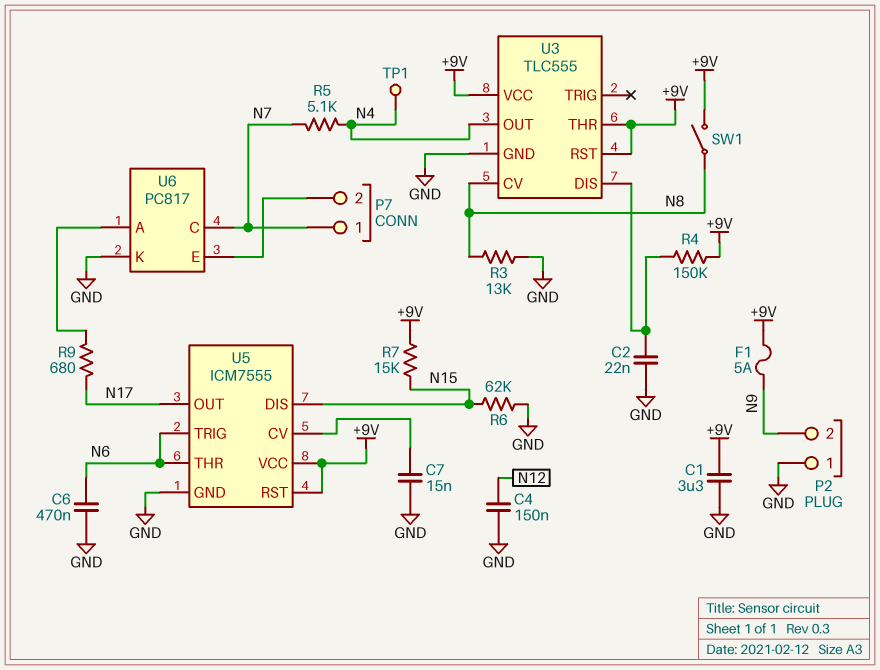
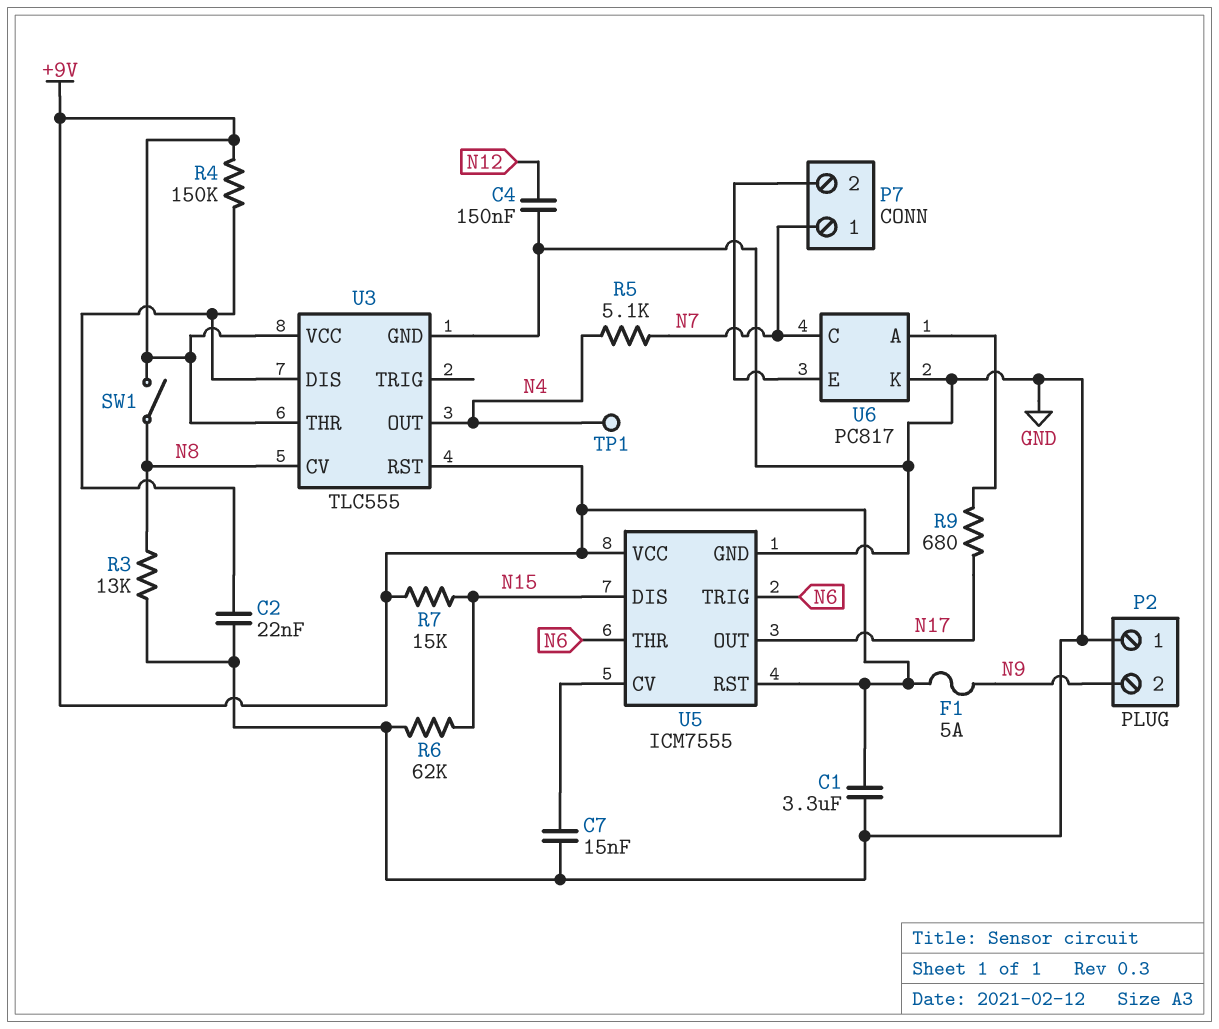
C6: 470nF (GND, N6) -> none

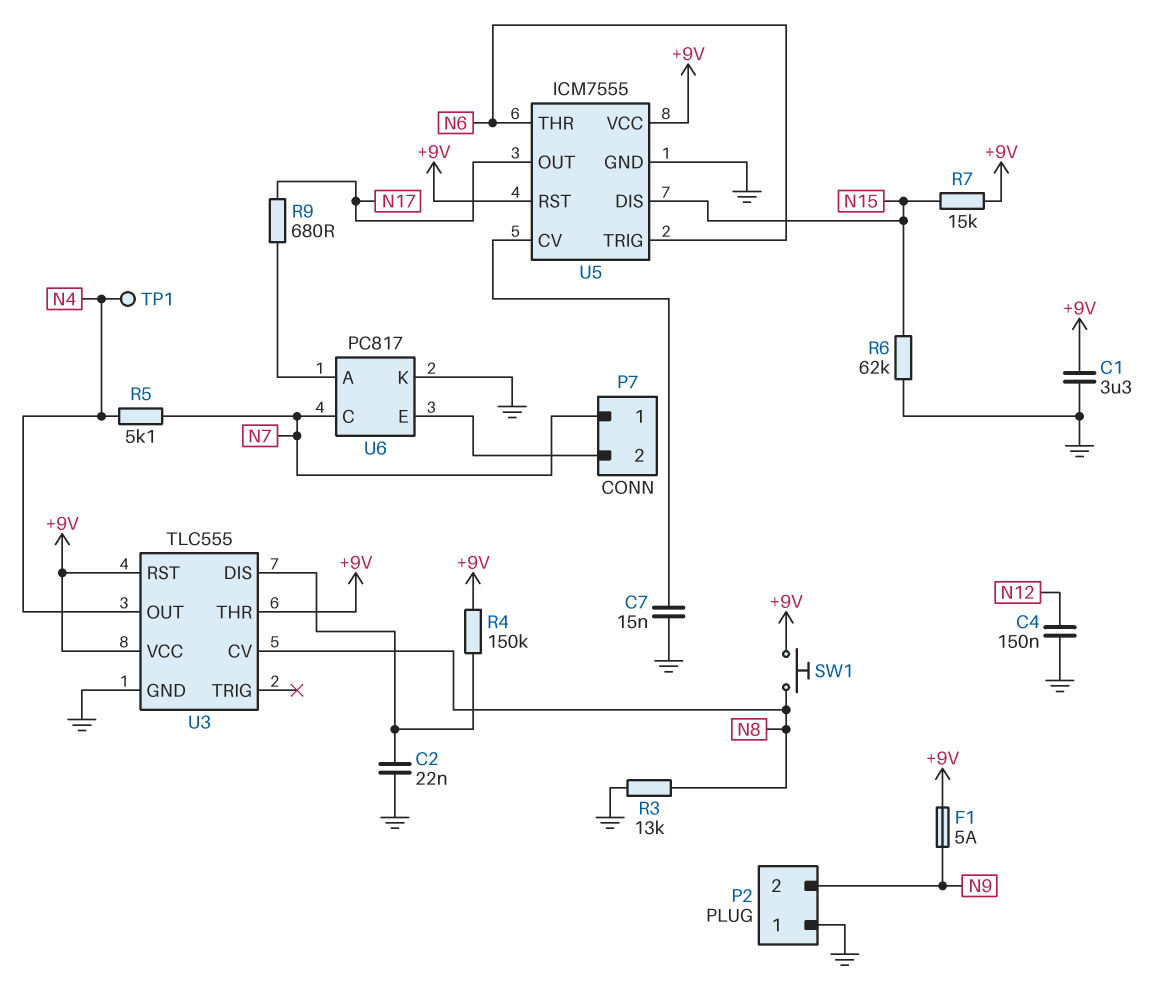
SW1: switch (+9V, N8) -> button (+9V, N8)

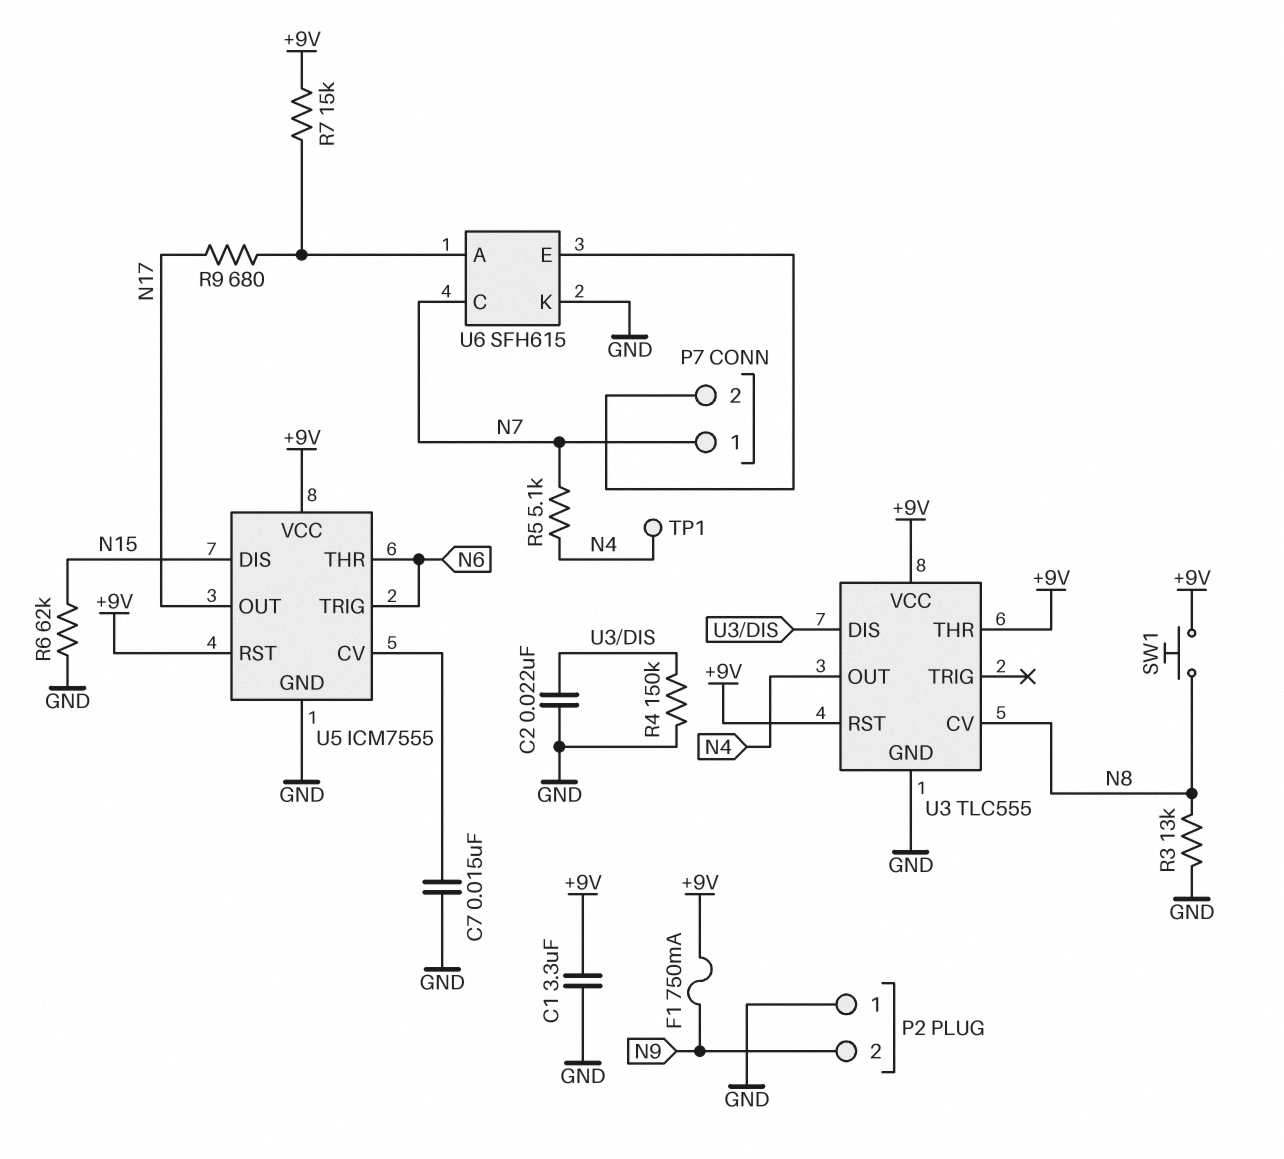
C4: 150nF (GND, N12) -> none
F1: 5A (+9V, N9) -> 750mA (+9V, N9)
R4: 150k (+9V, U3/DIS) -> 150k (GND, U3/DIS)
R7: 15k (+9V, N15) -> 15k (+9V, U6/A)
U6: PC817 -> SFH615

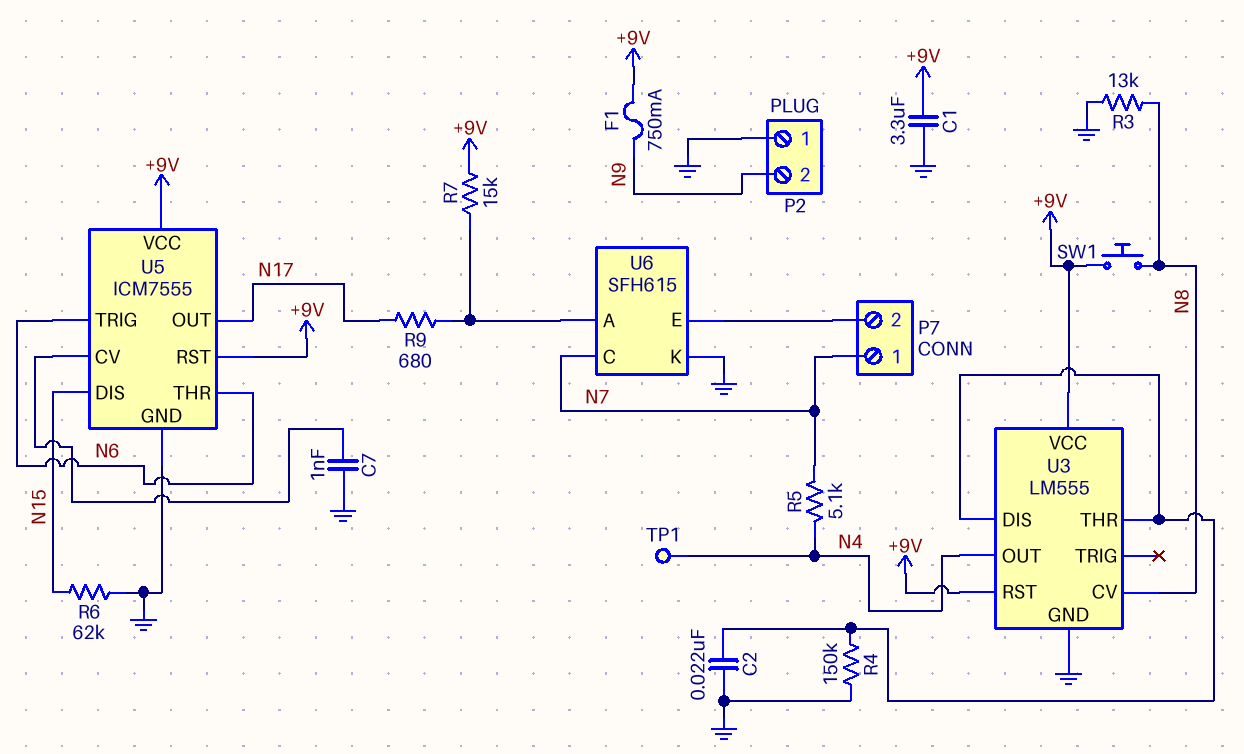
C7: 15nF (GND, U5/CV) -> 1nF (GND, U5/CV)
U3: TLC555 -> LM555
U3 pin THR: +9V -> U3/DIS

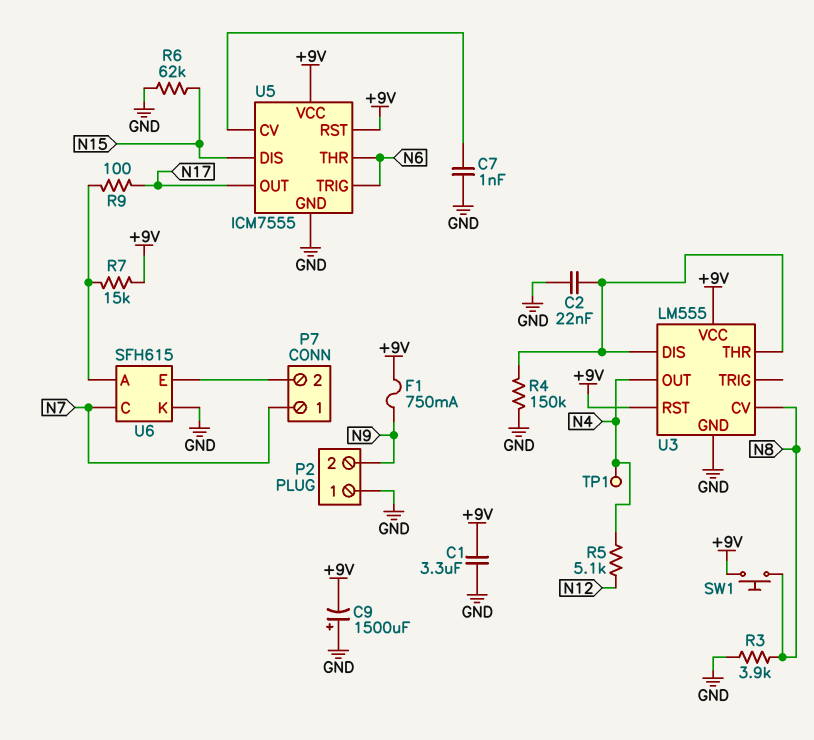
C9: none -> 1500uF (plus GND, minus +9V)
R3: 13k (GND, N8) -> 3.9k (GND, N8)
R5: 5.1k (N4, N7) -> 5.1k (N4, N12)
R9: 680 (N17, U6/A) -> 100 (N17, U6/A)

